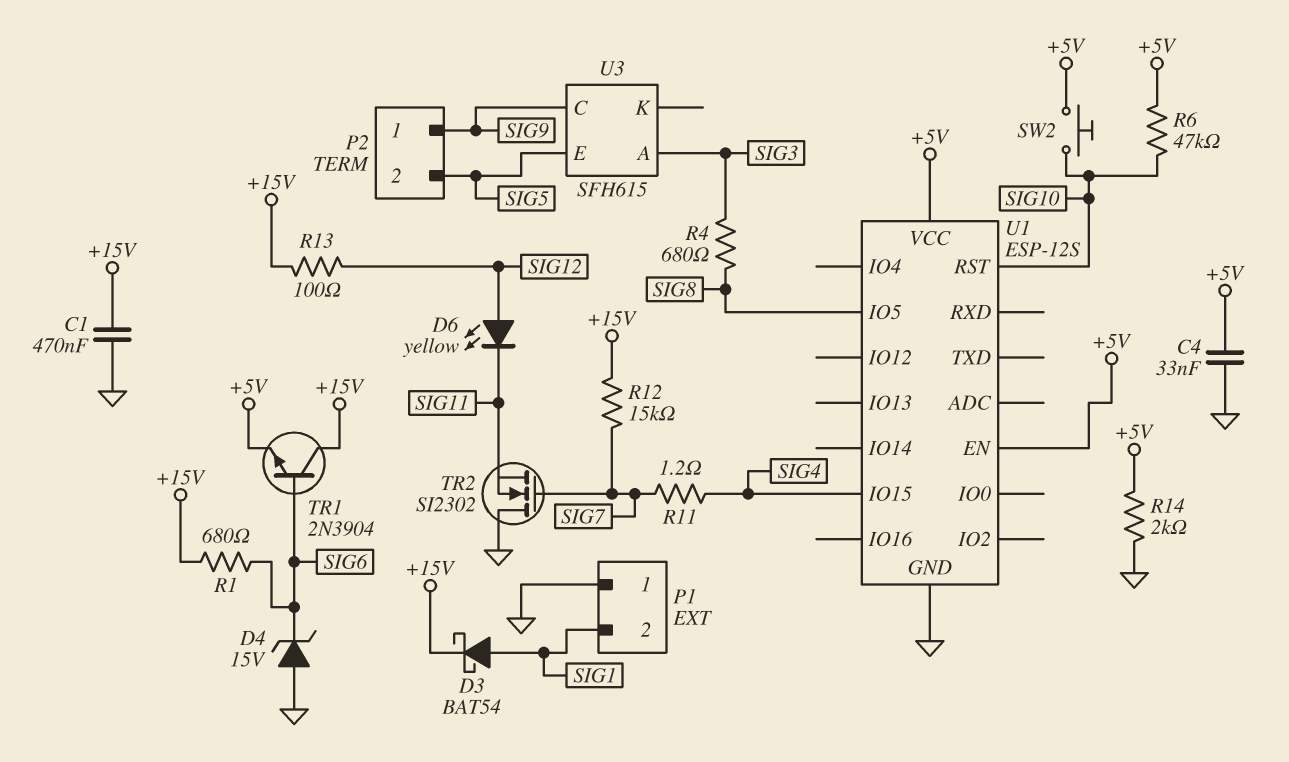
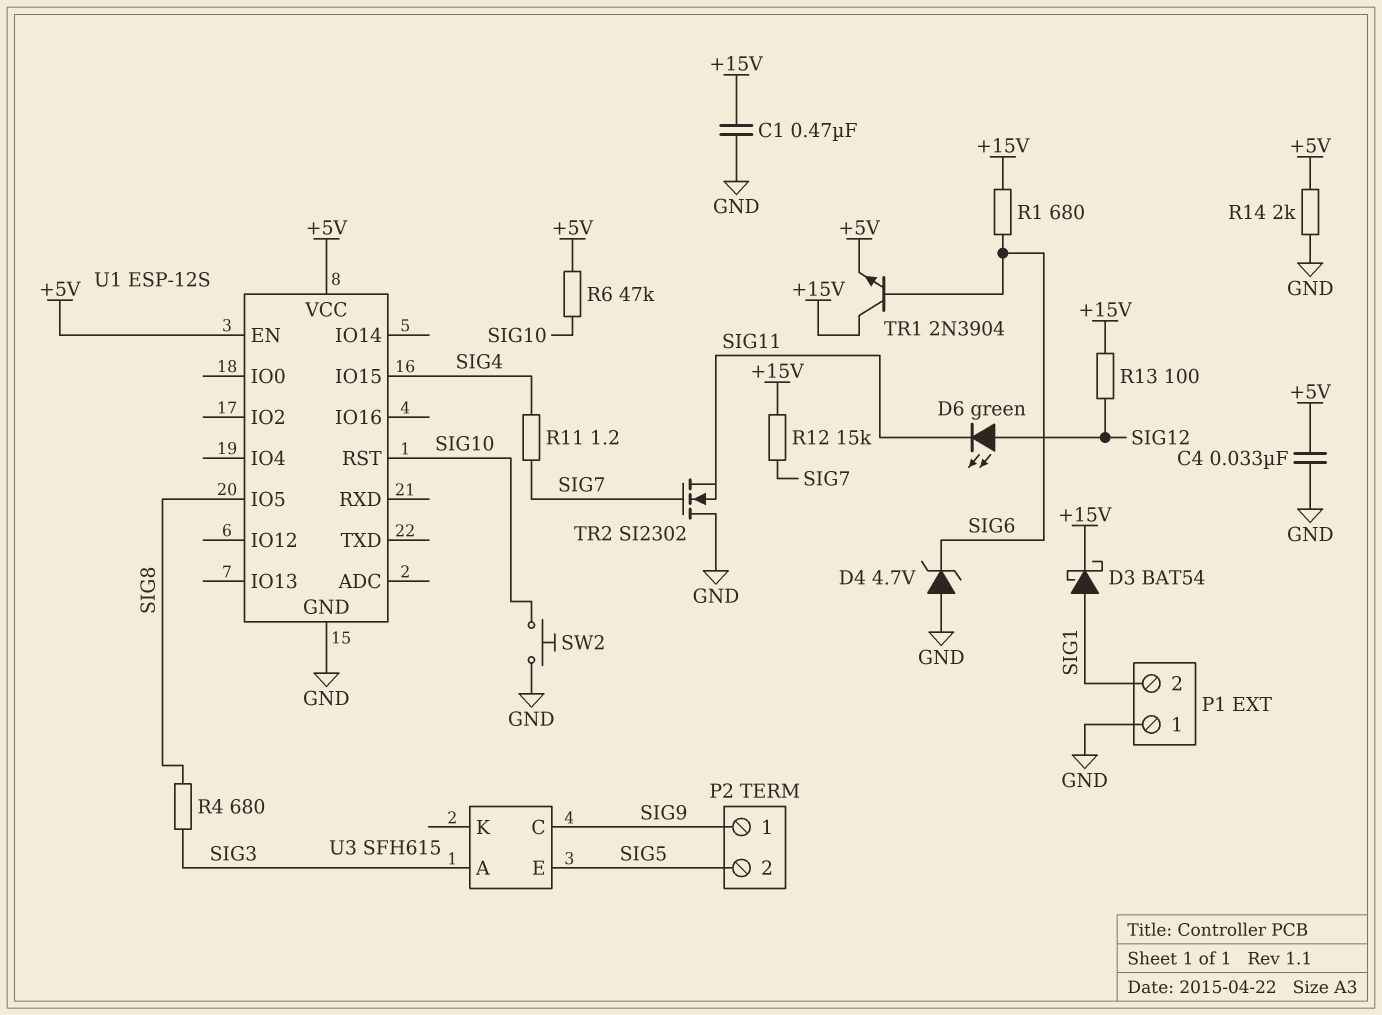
D4: zener 15V (A GND, K SIG6) -> zener 4.7V (A GND, K SIG6)
D6: LED yellow (A SIG12, K SIG11) -> LED green (A SIG12, K SIG11)
SW2: button (+5V, SIG10) -> button (GND, SIG10)

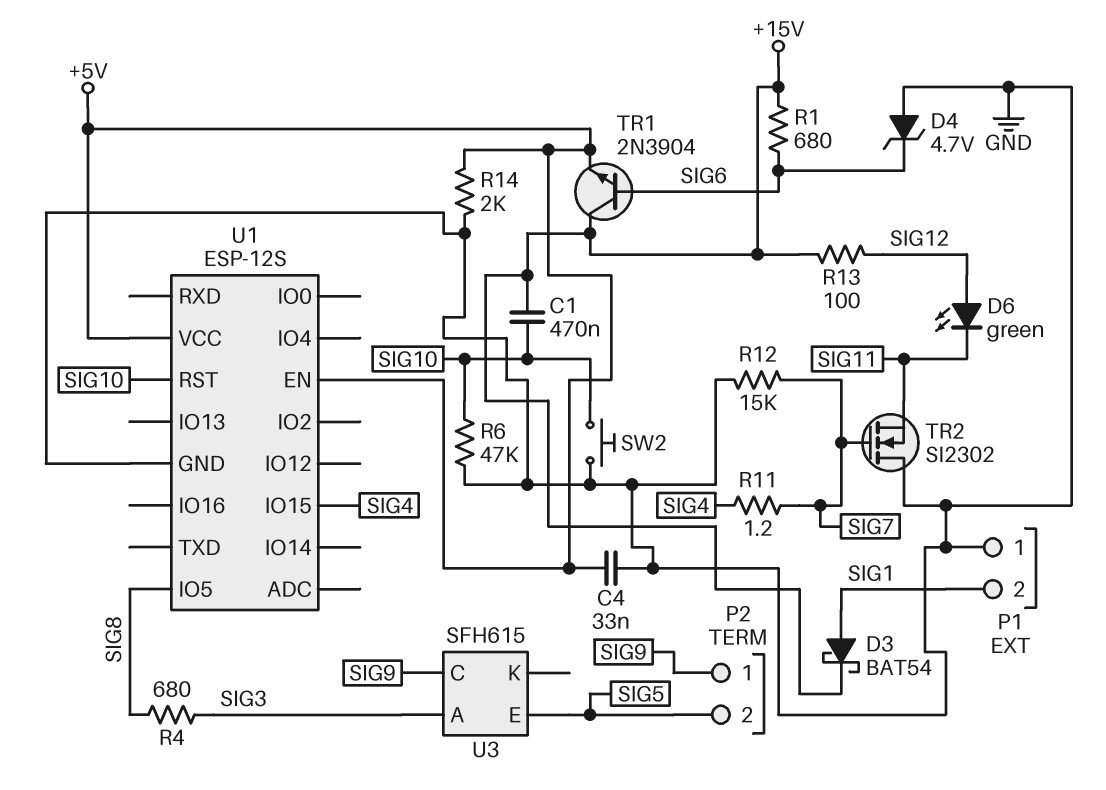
C1: 470nF (+15V, GND) -> 470nF (+15V, SIG10)
R6: 47k (+5V, SIG10) -> 47k (GND, SIG10)
R12: 15k (+15V, SIG7) -> 15k (GND, SIG7)

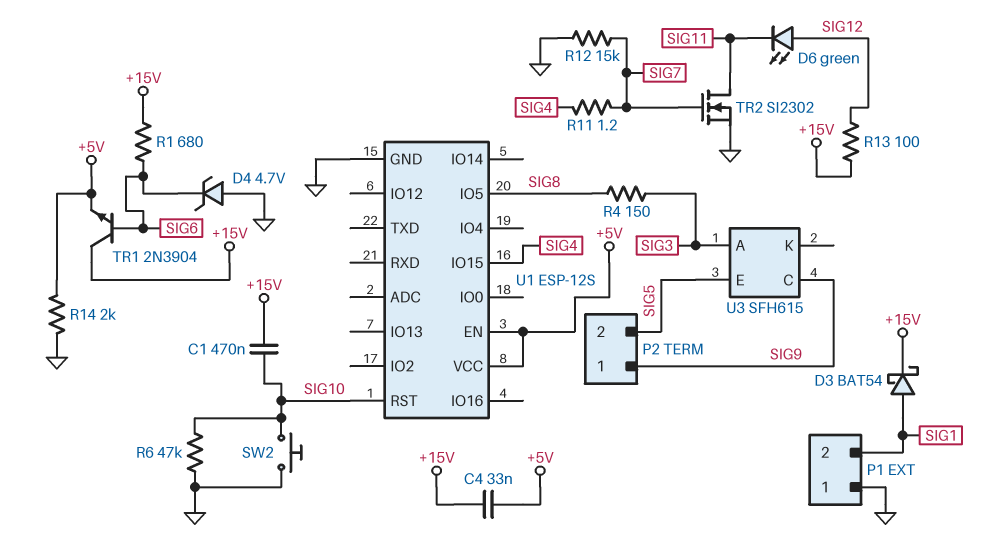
C4: 33nF (+5V, GND) -> 33nF (+5V, +15V)
R4: 680 (SIG3, SIG8) -> 150 (SIG3, SIG8)
TR2: NMOS SI2302 (G SIG7, D GND, S SIG11) -> NMOS SI2302 (G SIG7, D SIG11, S GND)

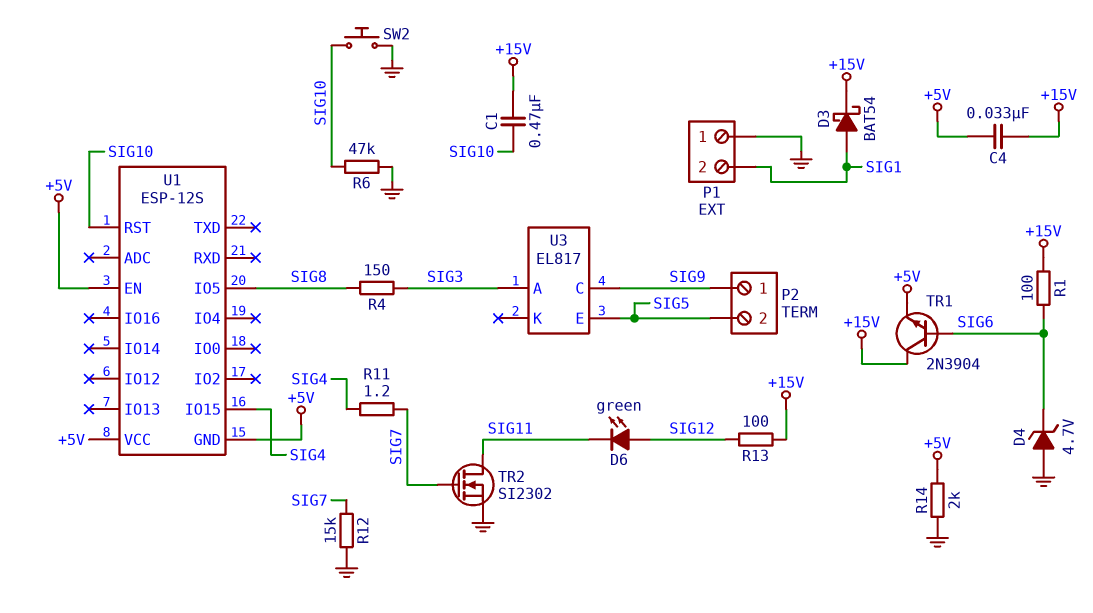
R1: 680 (+15V, SIG6) -> 100 (+15V, SIG6)
U1 pin GND: GND -> +5V
U3: SFH615 -> EL817

